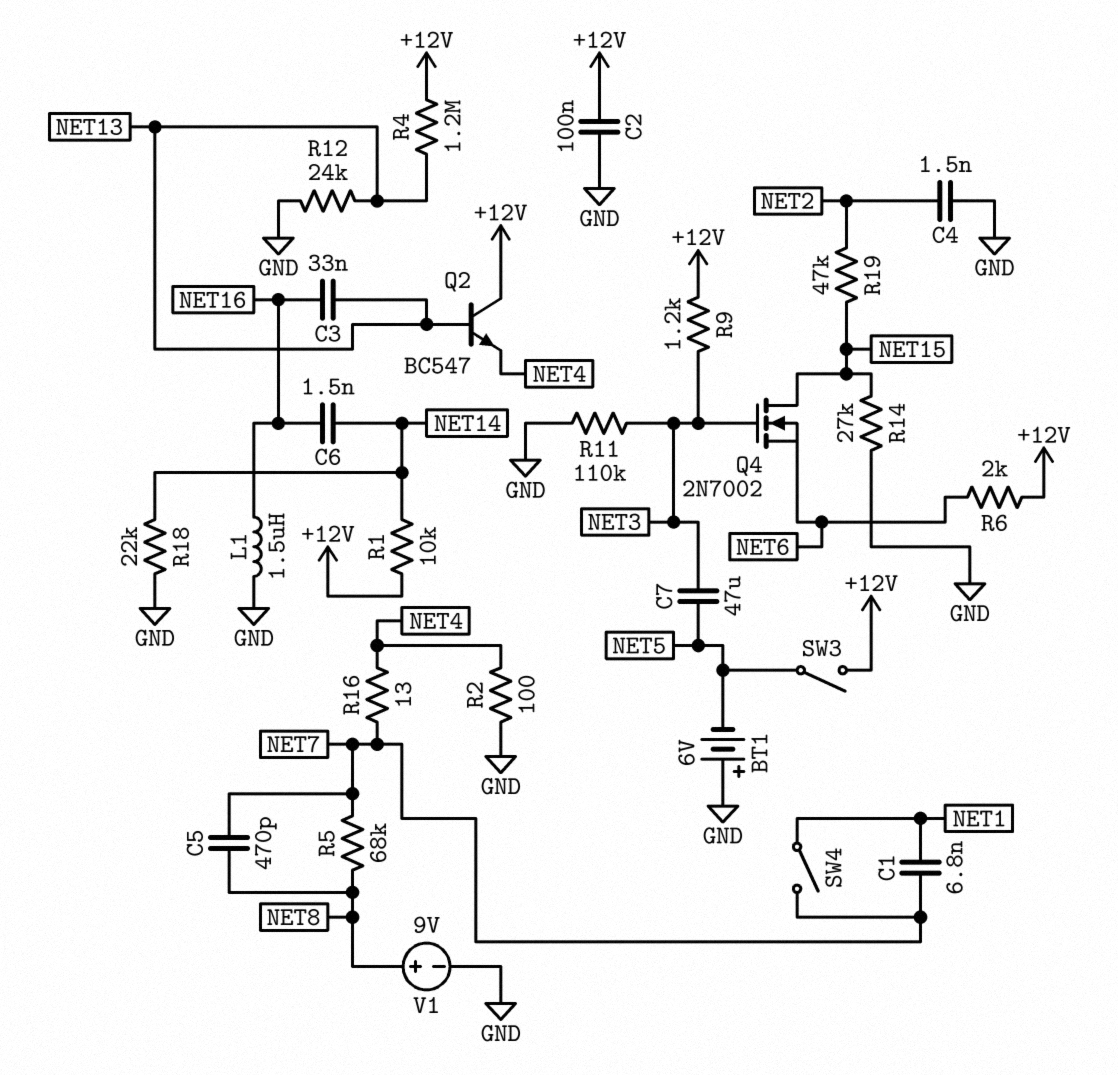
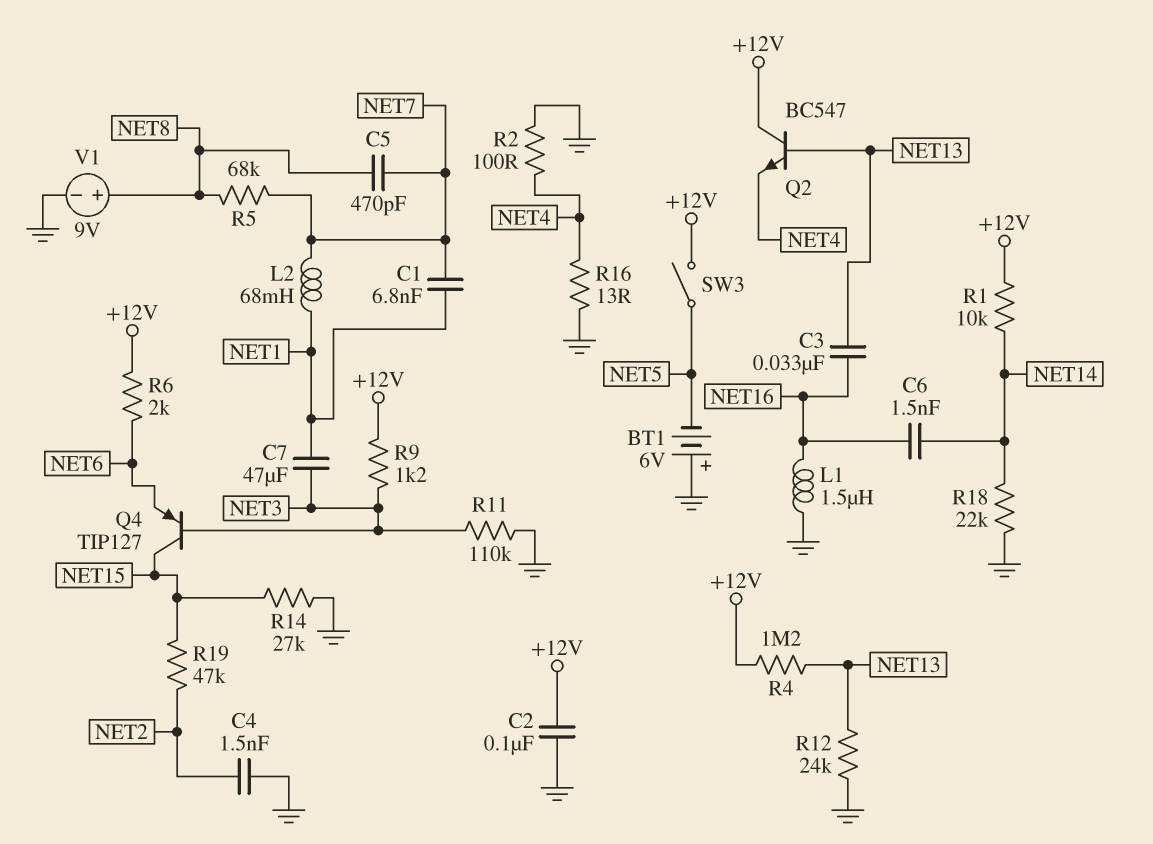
C7: 47uF (NET3, NET5) -> 47uF (NET1, NET3)
L2: none -> 68mH (NET1, NET7)
Q4: NMOS 2N7002 (G NET3, D NET15, S NET6) -> PNP TIP127 (B NET3, C NET15, E NET6)
R16: 13 (NET4, NET7) -> 13 (GND, NET4)
SW4: switch (NET1, NET7) -> none

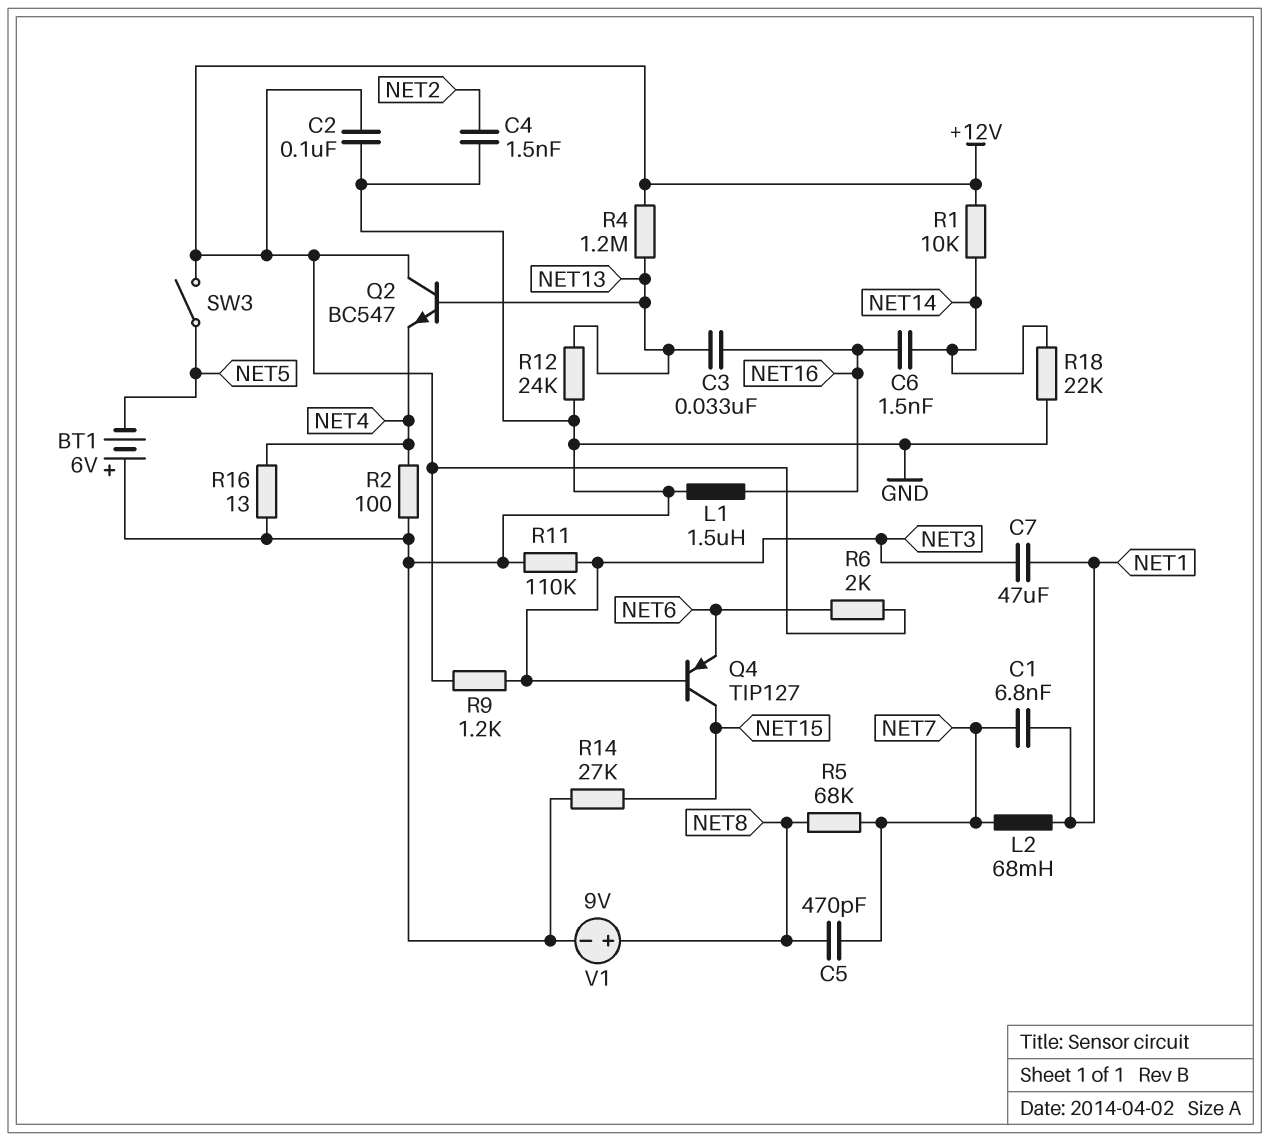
R19: 47k (NET2, NET15) -> none

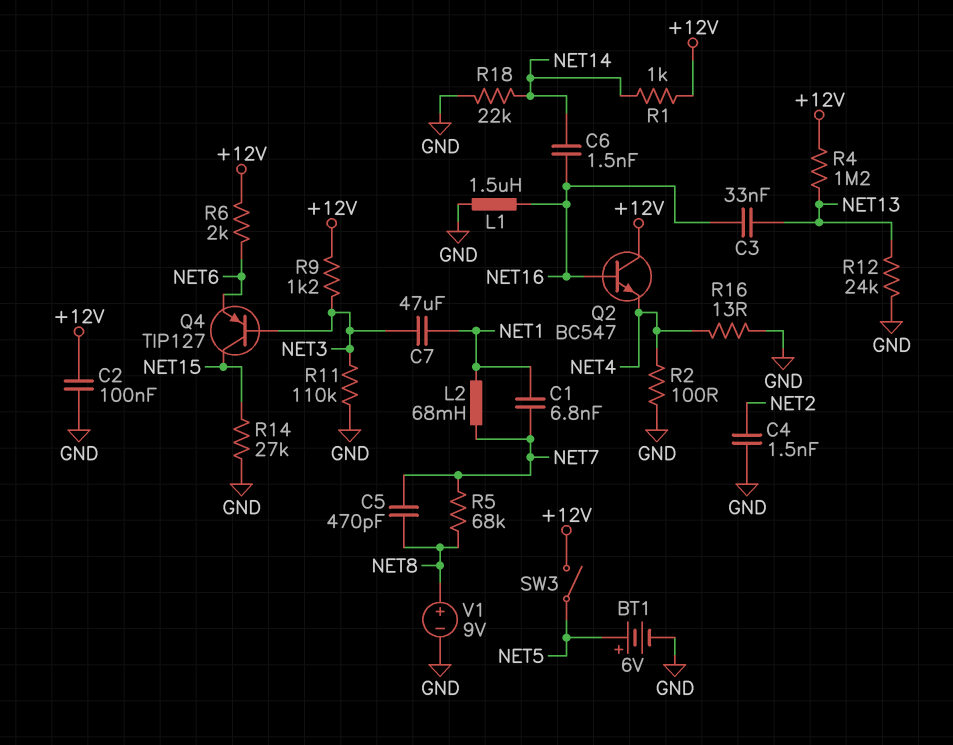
BT1: 6V (plus GND, minus NET5) -> 6V (plus NET5, minus GND)
Q2: NPN BC547 (B NET13, C +12V, E NET4) -> NPN BC547 (B NET16, C +12V, E NET4)
R1: 10k (+12V, NET14) -> 1k (+12V, NET14)

